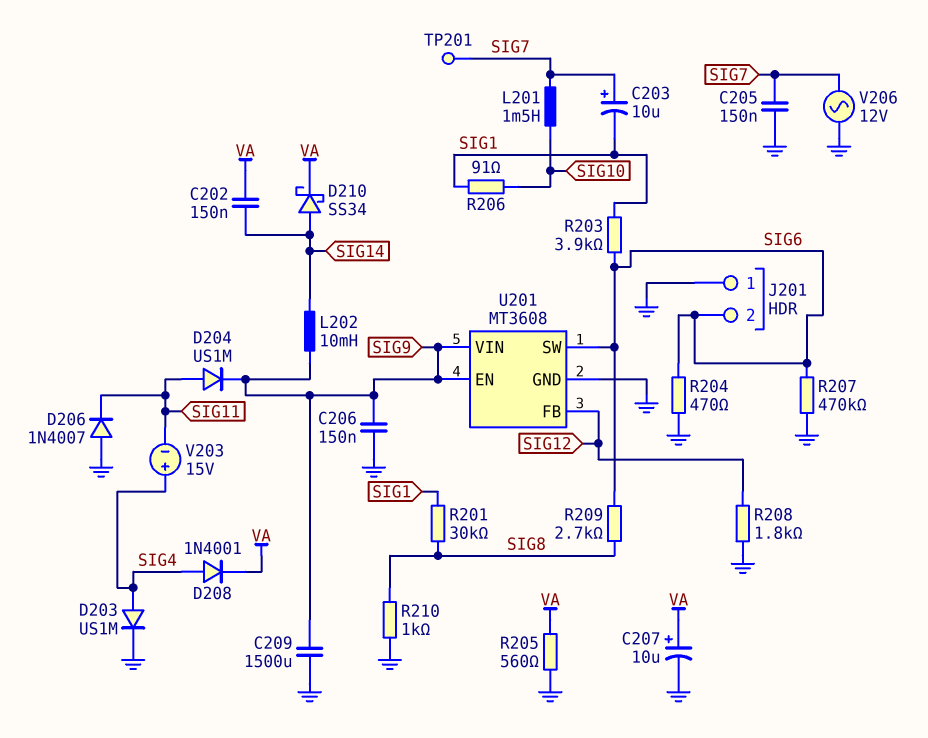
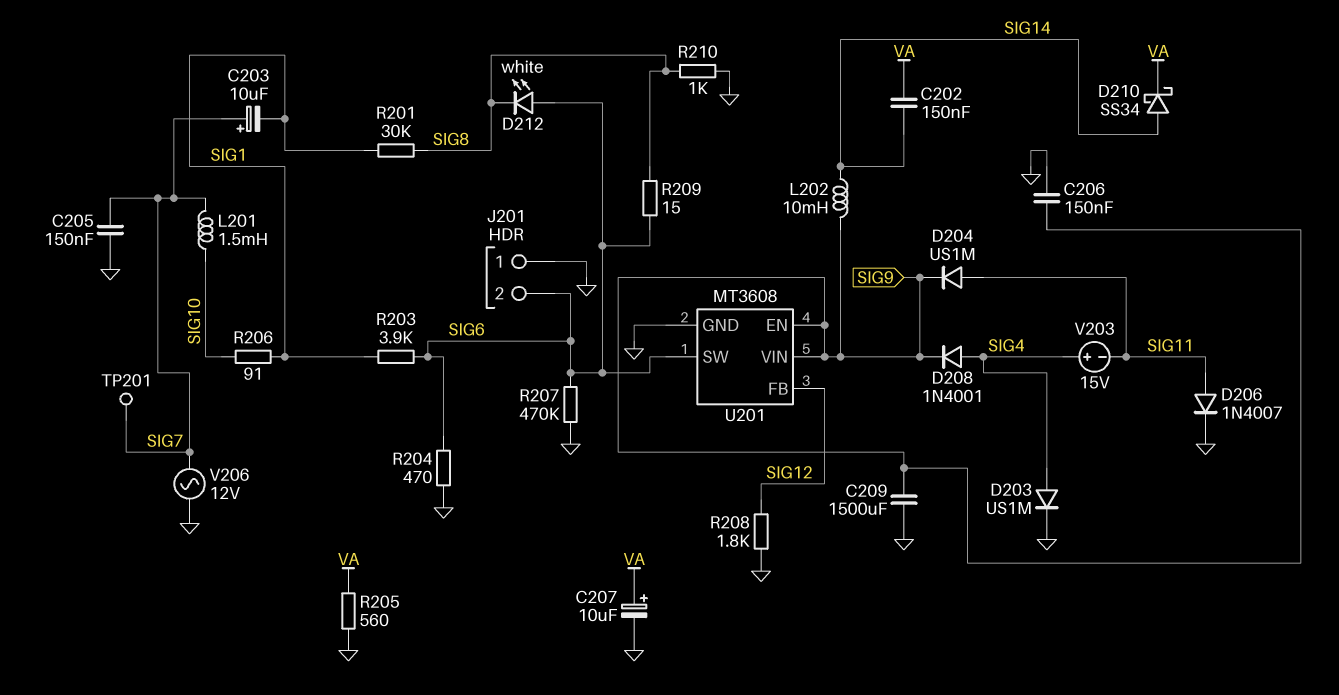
D206: diode 1N4007 (A GND, K SIG11) -> diode 1N4007 (A SIG11, K GND)
D208: diode 1N4001 (A SIG4, K VA) -> diode 1N4001 (A SIG4, K SIG9)
D212: none -> LED white (A SIG6, K SIG8)
R209: 2.7k (SIG6, SIG8) -> 15 (SIG6, SIG8)

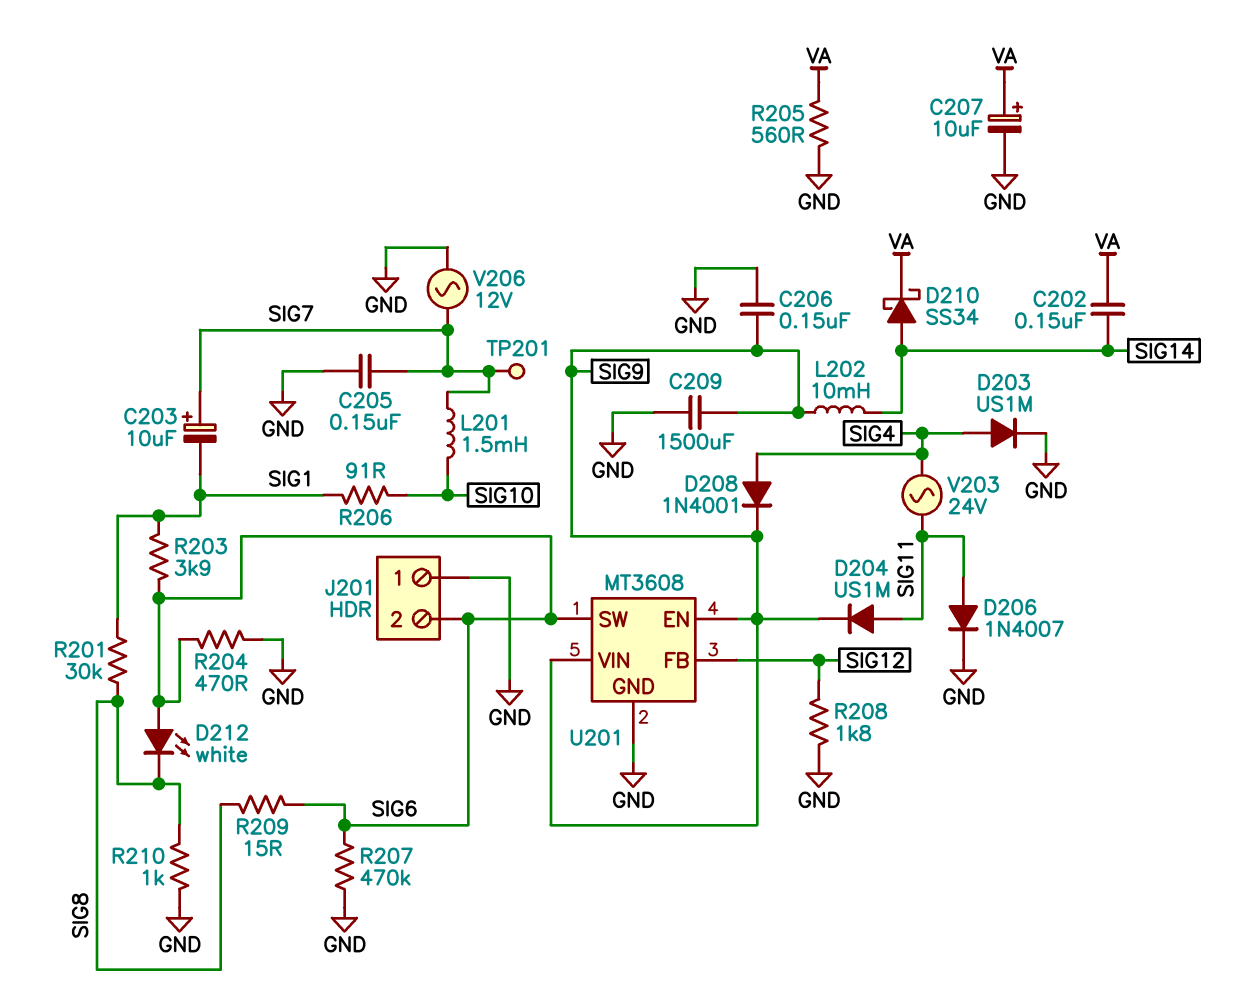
V203: 15V (plus SIG4, minus SIG11) -> AC 24V (SIG4, SIG11)

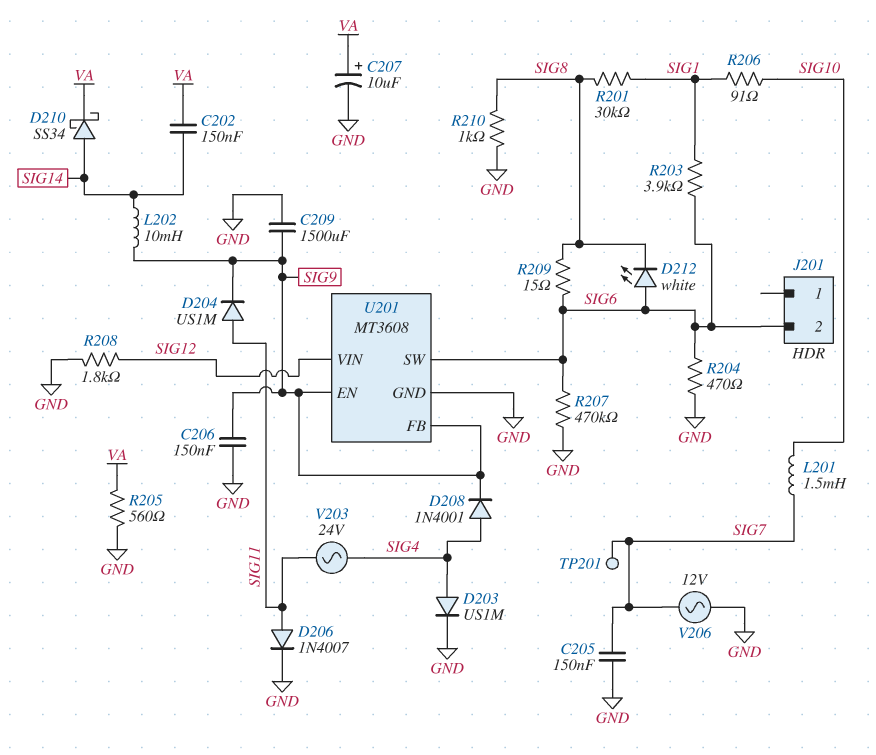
C203: 10uF (plus SIG7, minus SIG1) -> none
J201 pin 1: GND -> none
U201 pin FB: SIG12 -> SIG9
U201 pin VIN: SIG9 -> SIG12

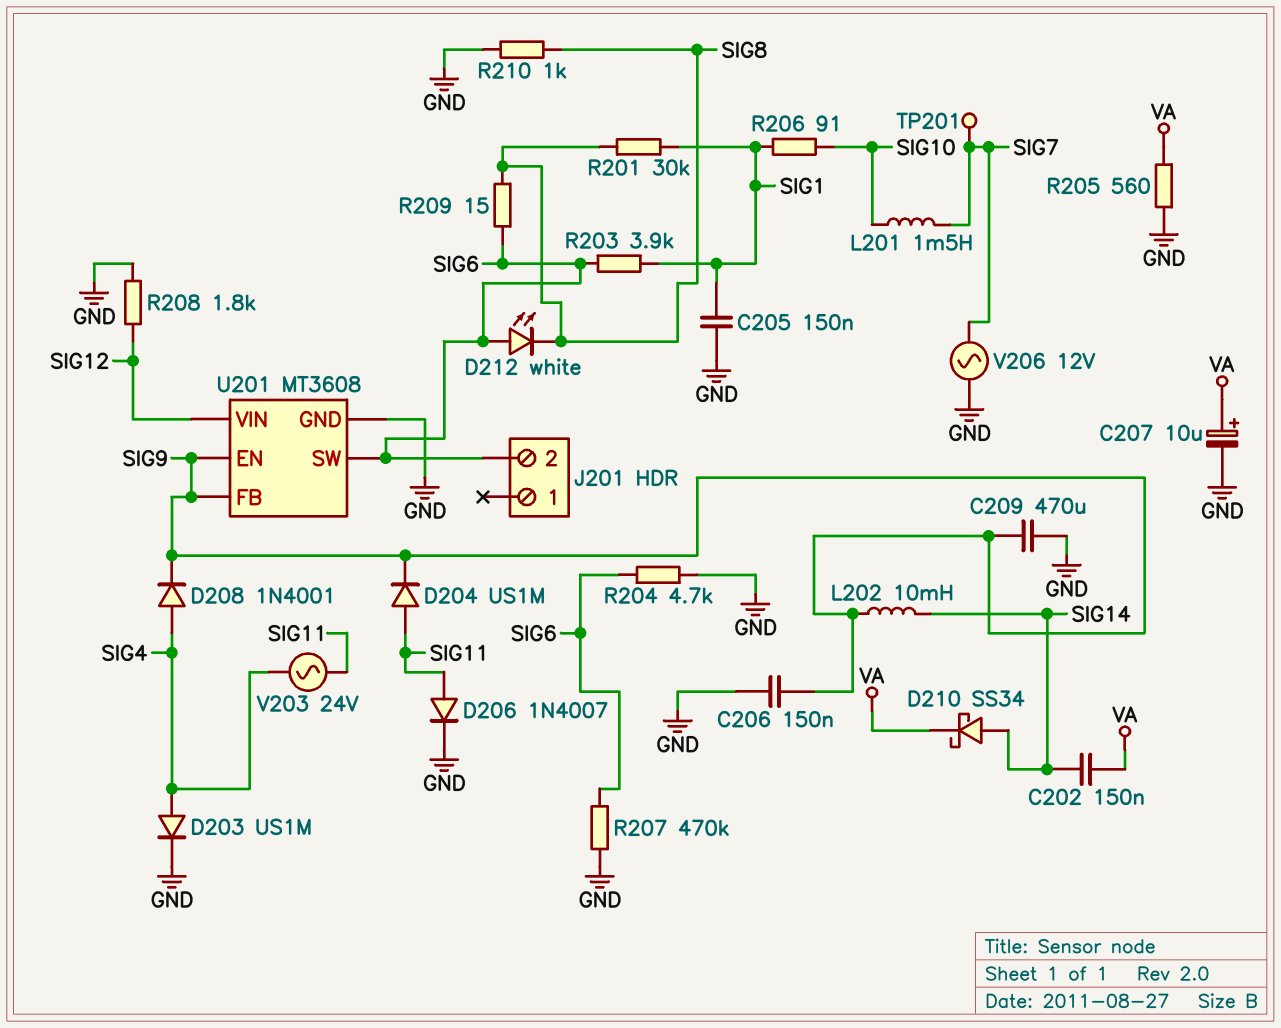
C205: 150nF (GND, SIG7) -> 150nF (GND, SIG1)
C209: 1500uF (GND, SIG9) -> 470uF (GND, SIG9)
R204: 470 (GND, SIG6) -> 4.7k (GND, SIG6)

